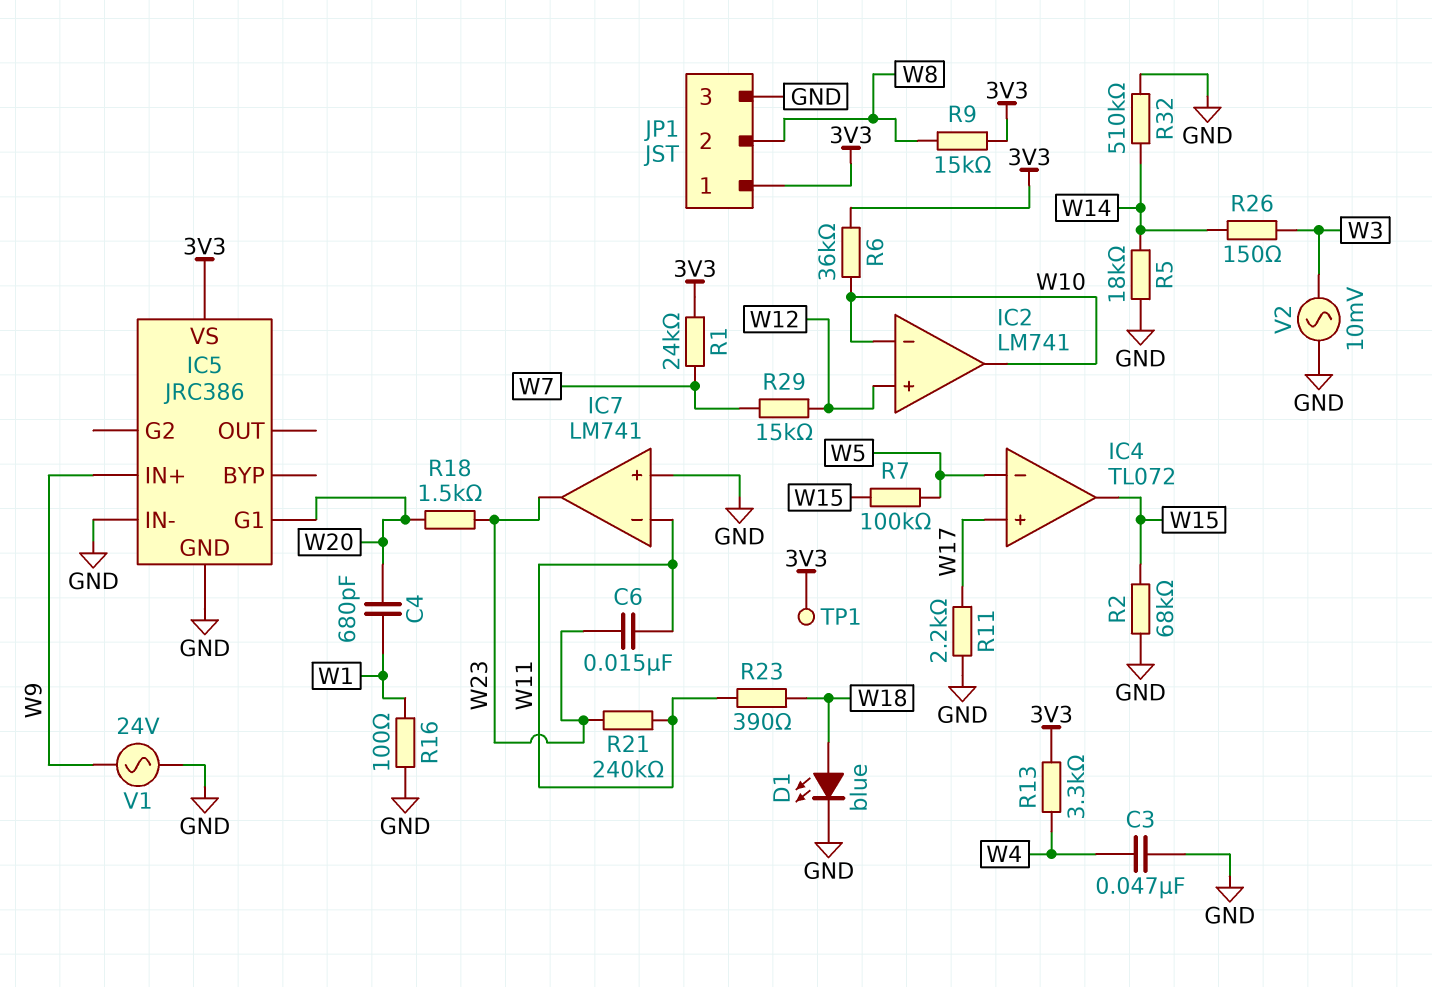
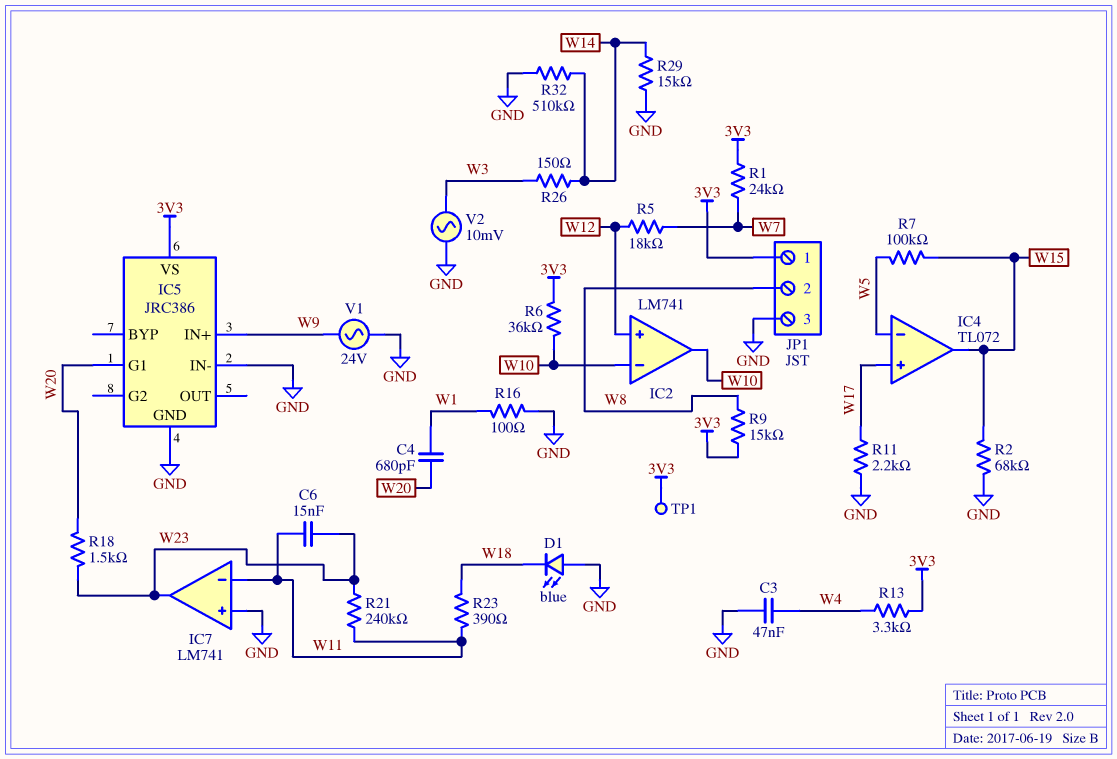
D1: LED blue (A W18, K GND) -> LED blue (A GND, K W18)
R5: 18k (GND, W14) -> 18k (W7, W12)
R29: 15k (W7, W12) -> 15k (GND, W14)

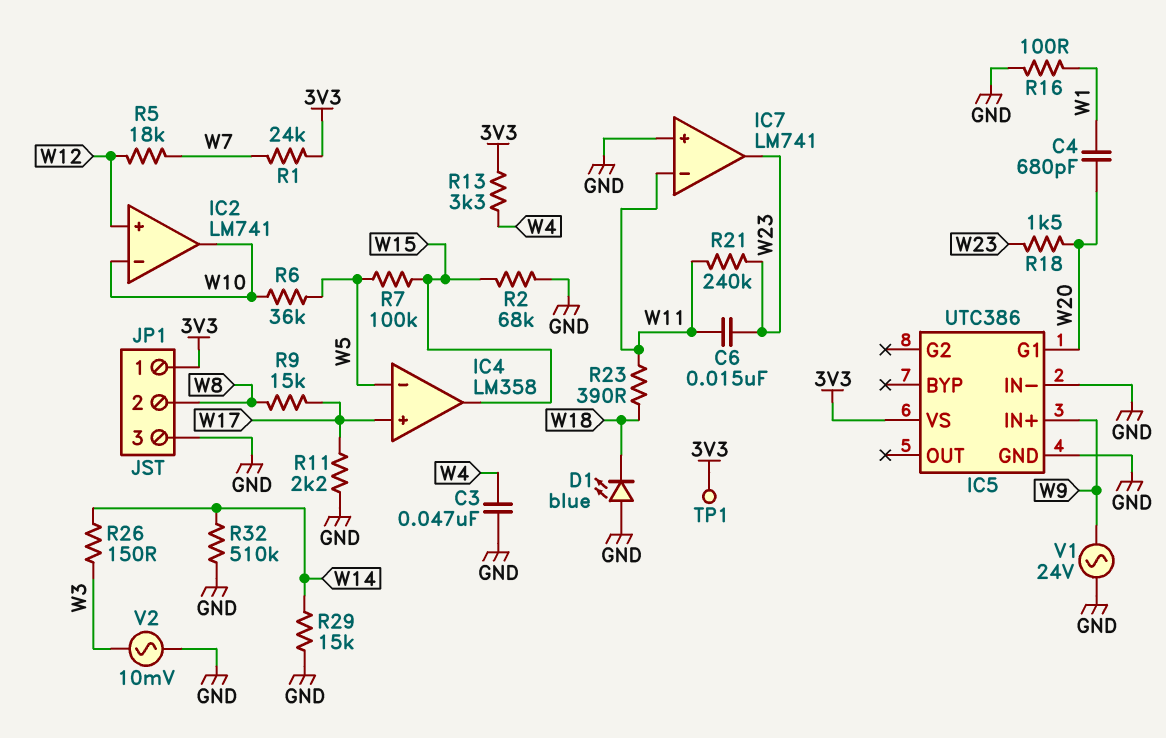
IC4: TL072 -> LM358
IC5: JRC386 -> UTC386
R6: 36k (3V3, W10) -> 36k (W5, W10)
R9: 15k (3V3, W8) -> 15k (W8, W17)

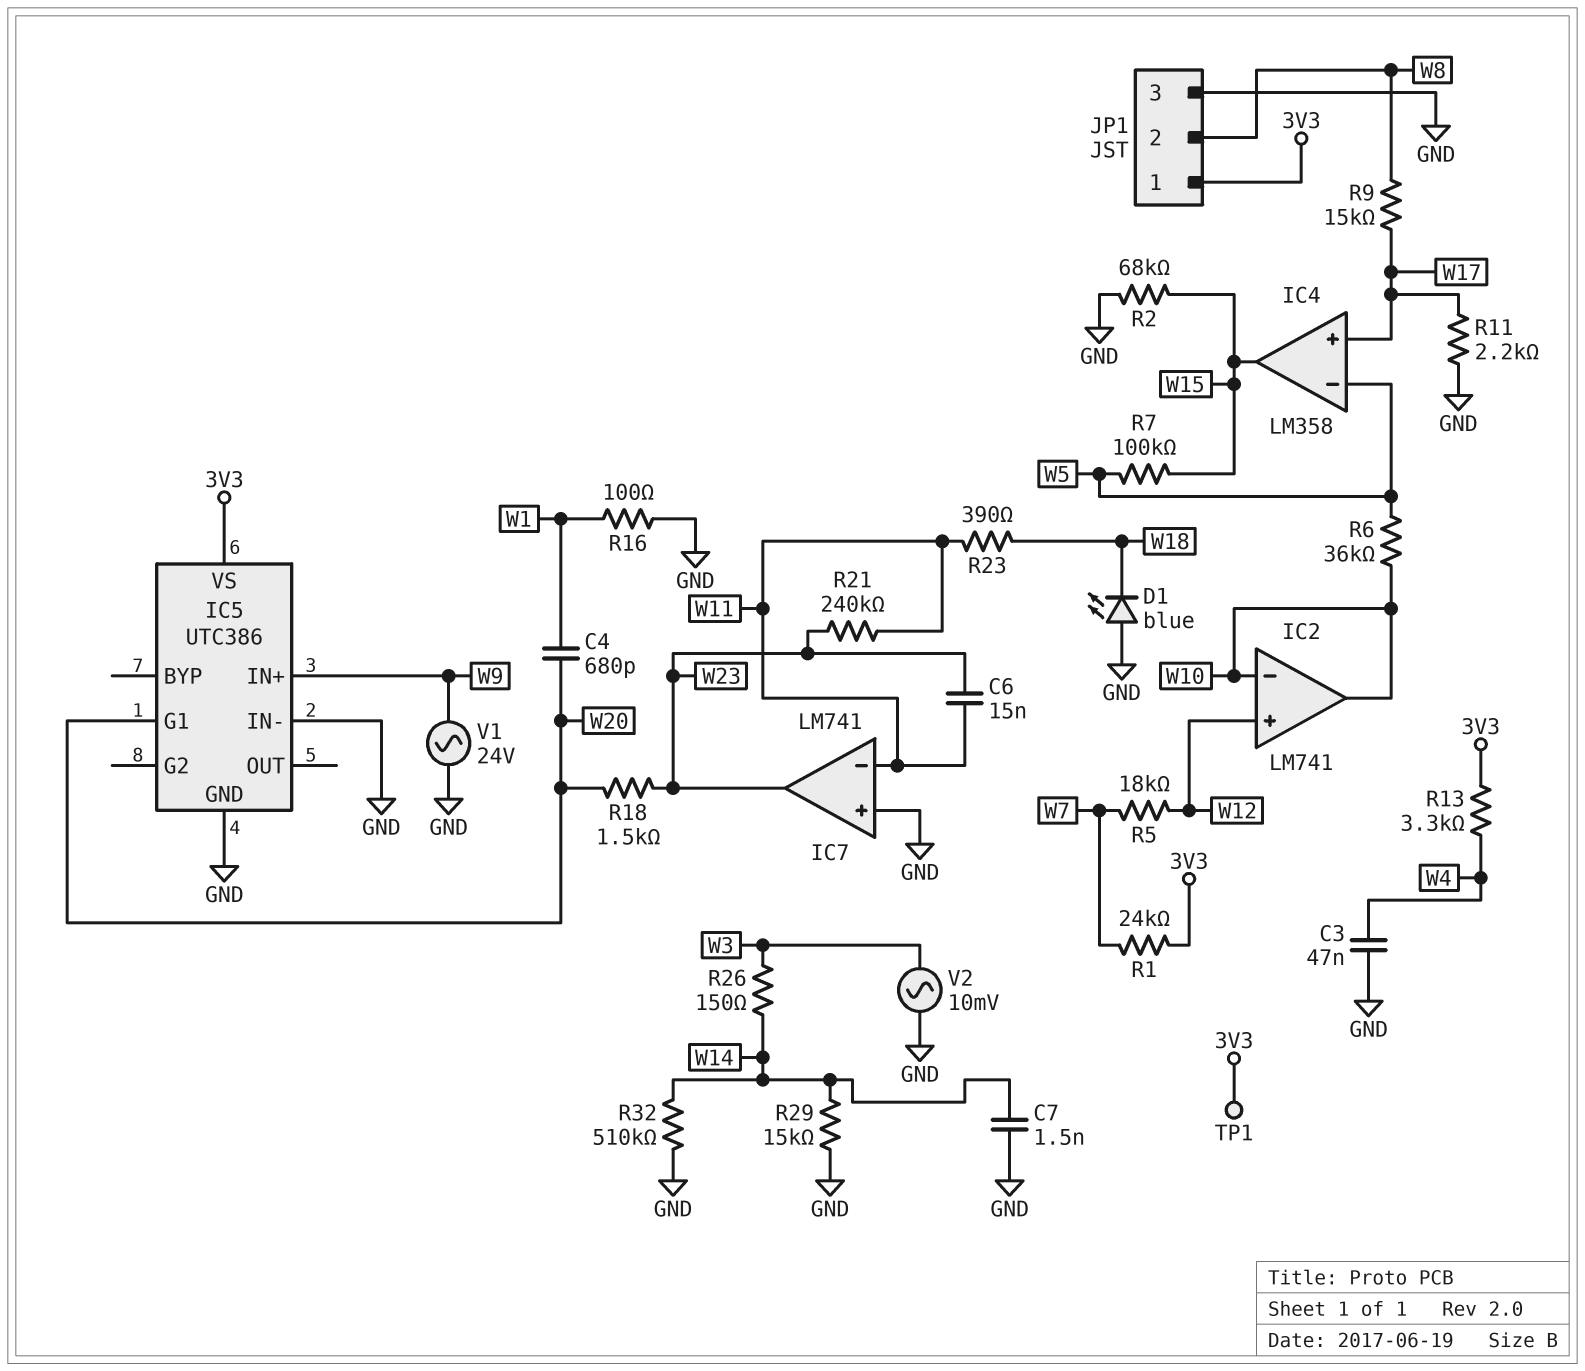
C7: none -> 1.5nF (GND, W14)

